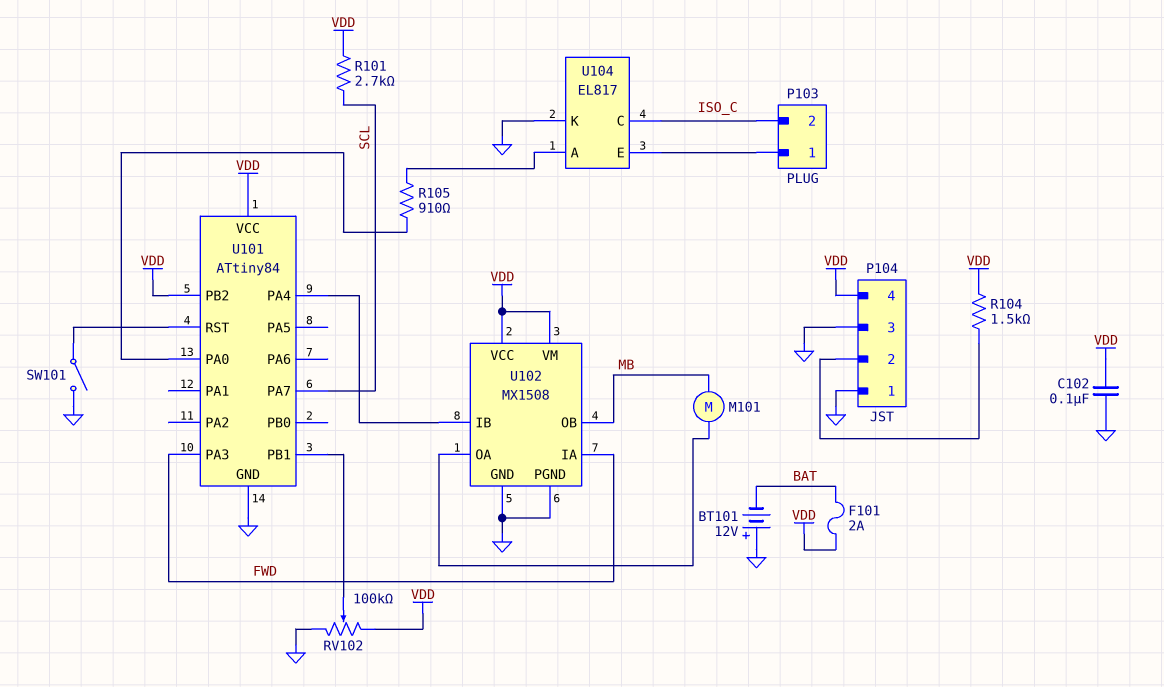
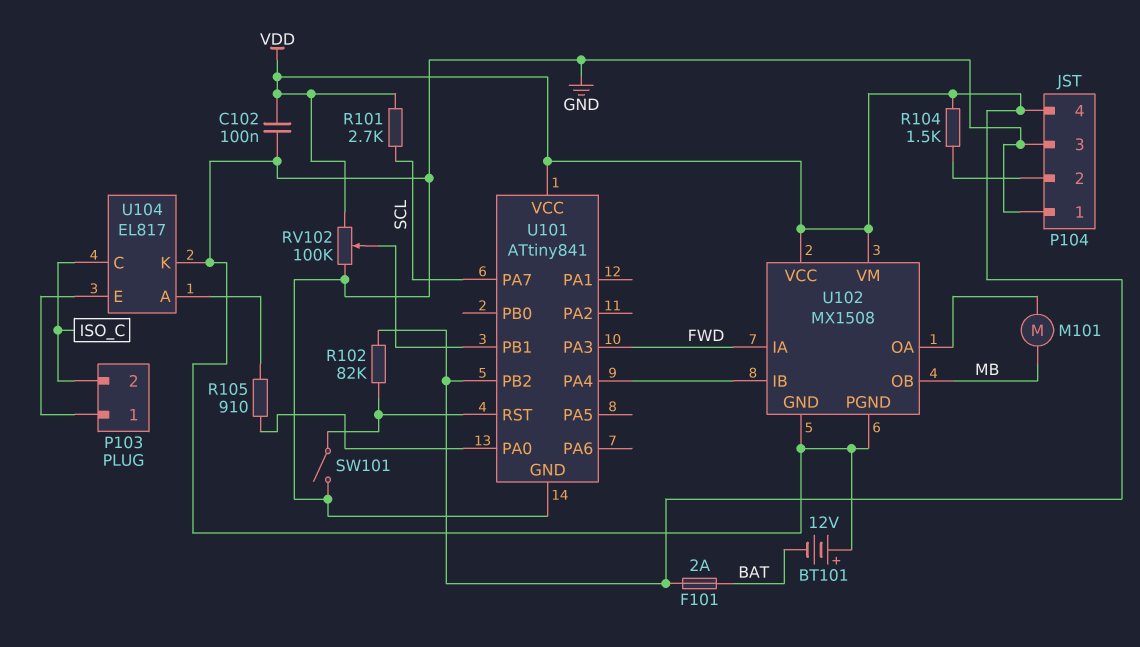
R102: none -> 82k (U101/RST, VDD)
U101: ATtiny84 -> ATtiny841

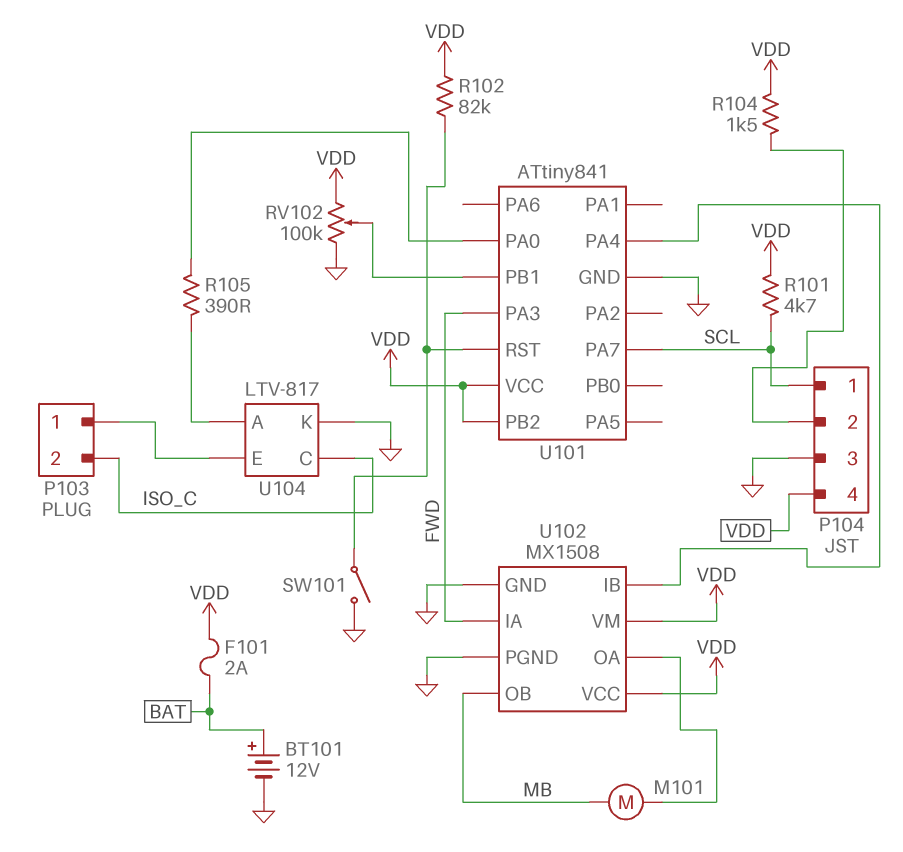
BT101: 12V (plus GND, minus BAT) -> 12V (plus BAT, minus GND)
C102: 100nF (GND, VDD) -> none
P104 pin 1: GND -> SCL
R101: 2.7k (SCL, VDD) -> 4.7k (SCL, VDD)
R105: 910 (U101/PA0, U104/A) -> 390 (U101/PA0, U104/A)
U104: EL817 -> LTV-817

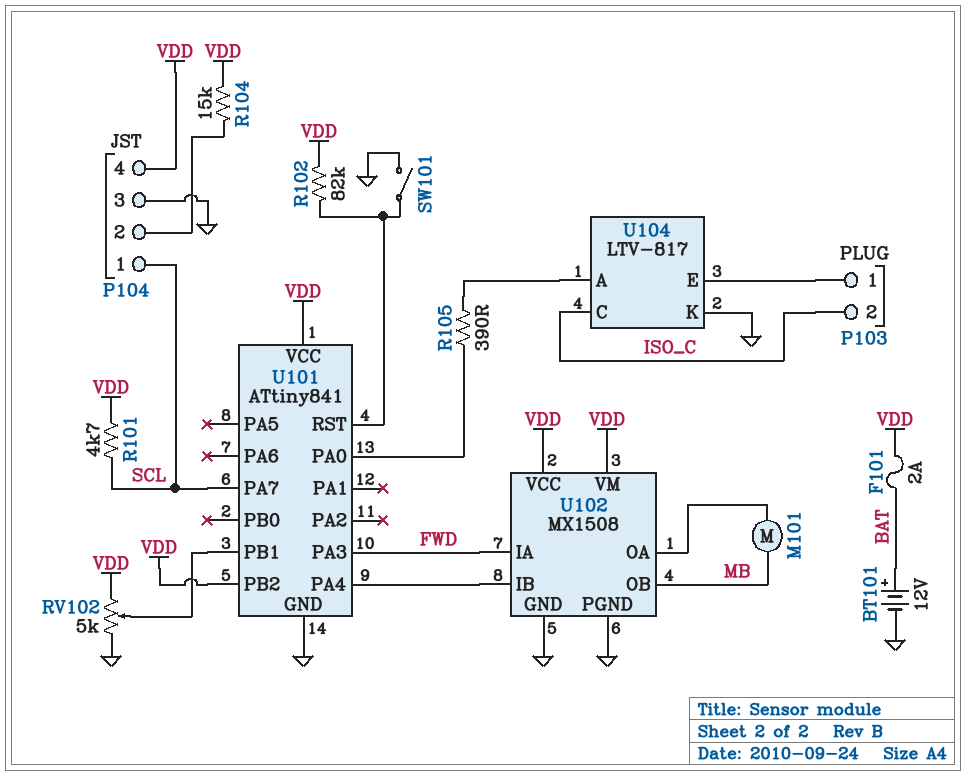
R104: 1.5k (P104/2, VDD) -> 15k (P104/2, VDD)
RV102: 100k (GND, VDD, wiper U101/PB1) -> 5k (GND, VDD, wiper U101/PB1)

